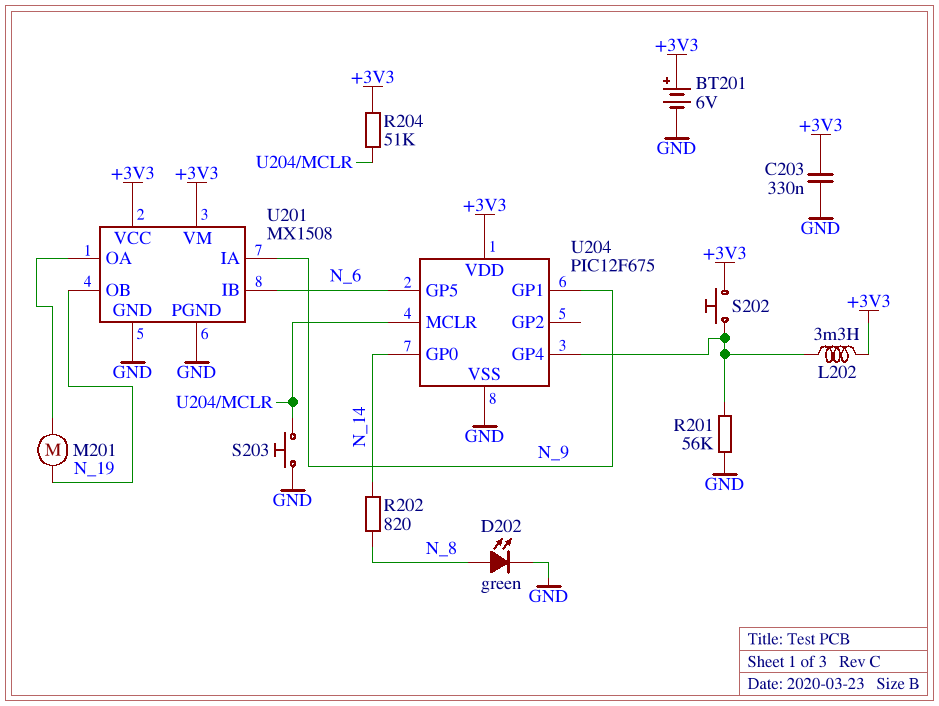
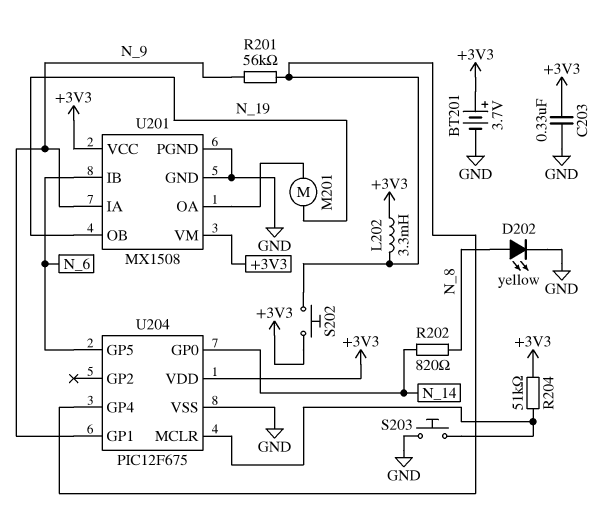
BT201: 6V (plus +3V3, minus GND) -> 3.7V (plus +3V3, minus GND)
D202: LED green (A N_8, K GND) -> LED yellow (A N_8, K GND)
R201: 56k (GND, U204/GP4) -> 56k (N_9, U204/GP4)

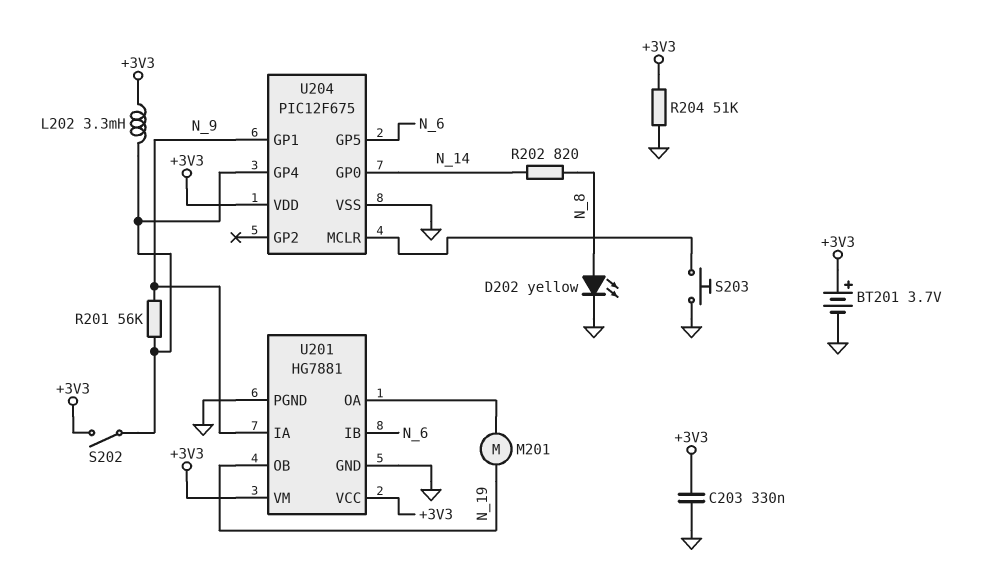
R204: 51k (+3V3, U204/MCLR) -> 51k (+3V3, GND)
S202: button (+3V3, U204/GP4) -> switch (+3V3, U204/GP4)
U201: MX1508 -> HG7881

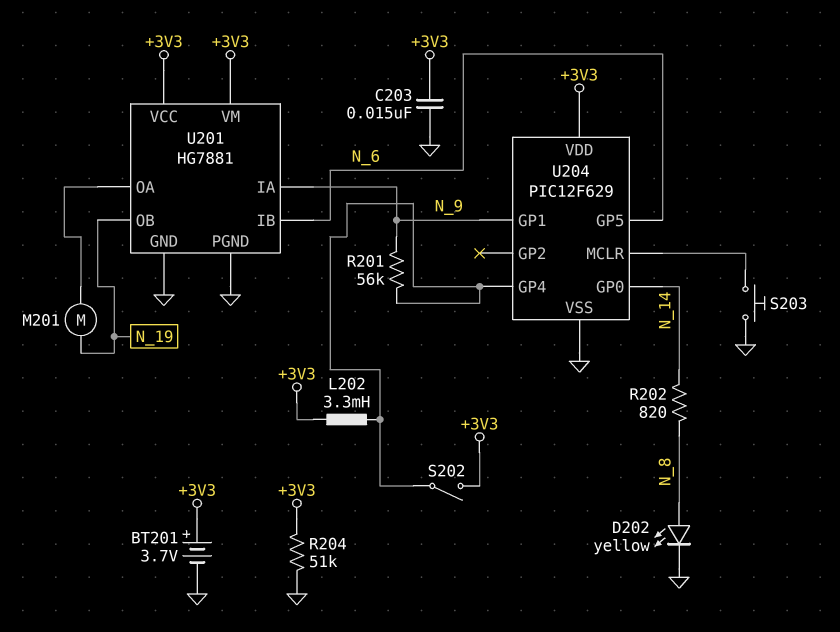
C203: 330nF (+3V3, GND) -> 15nF (+3V3, GND)
U204: PIC12F675 -> PIC12F629

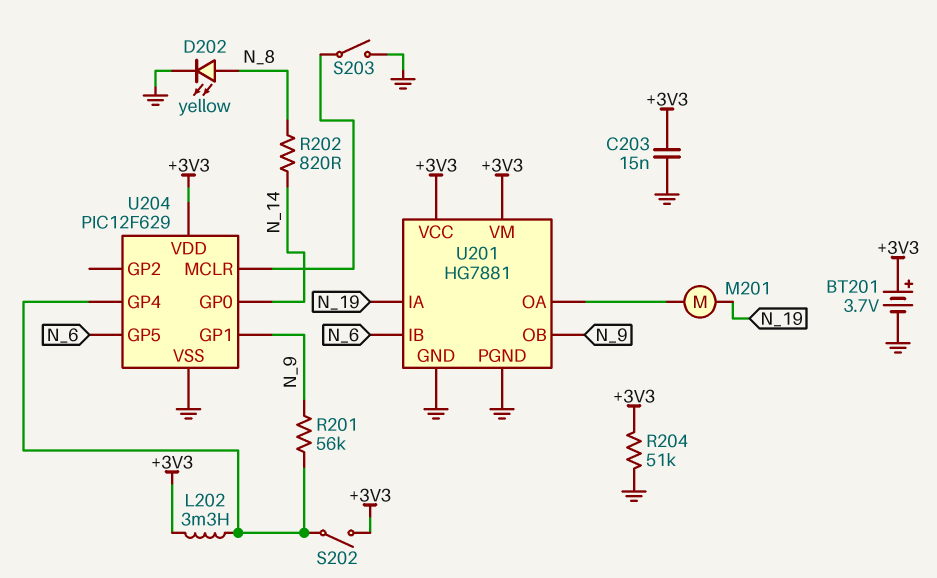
S203: button (GND, U204/MCLR) -> switch (GND, U204/MCLR)
U201 pin IA: N_9 -> N_19
U201 pin OB: N_19 -> N_9

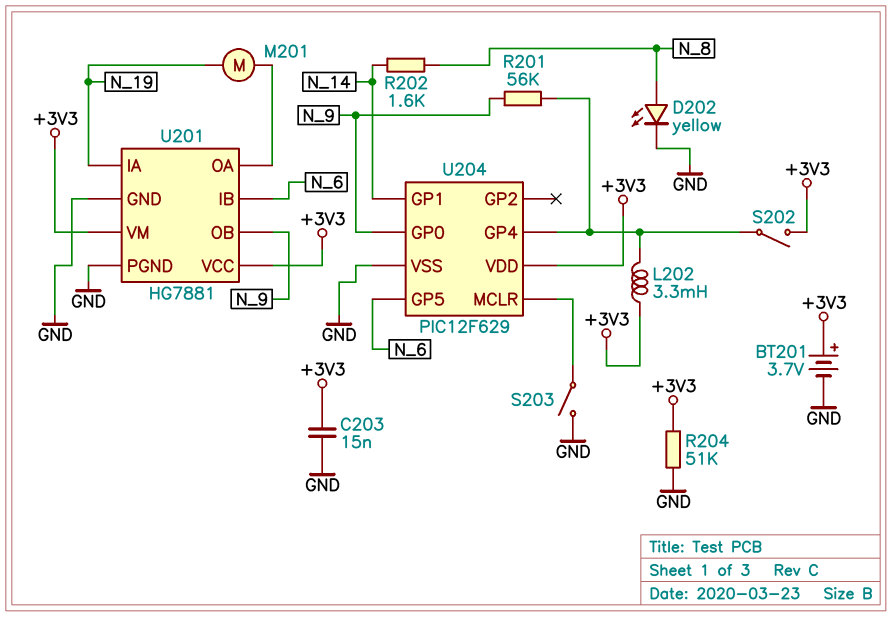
R202: 820 (N_8, N_14) -> 1.6k (N_8, N_14)
U204 pin GP0: N_14 -> N_9
U204 pin GP1: N_9 -> N_14

